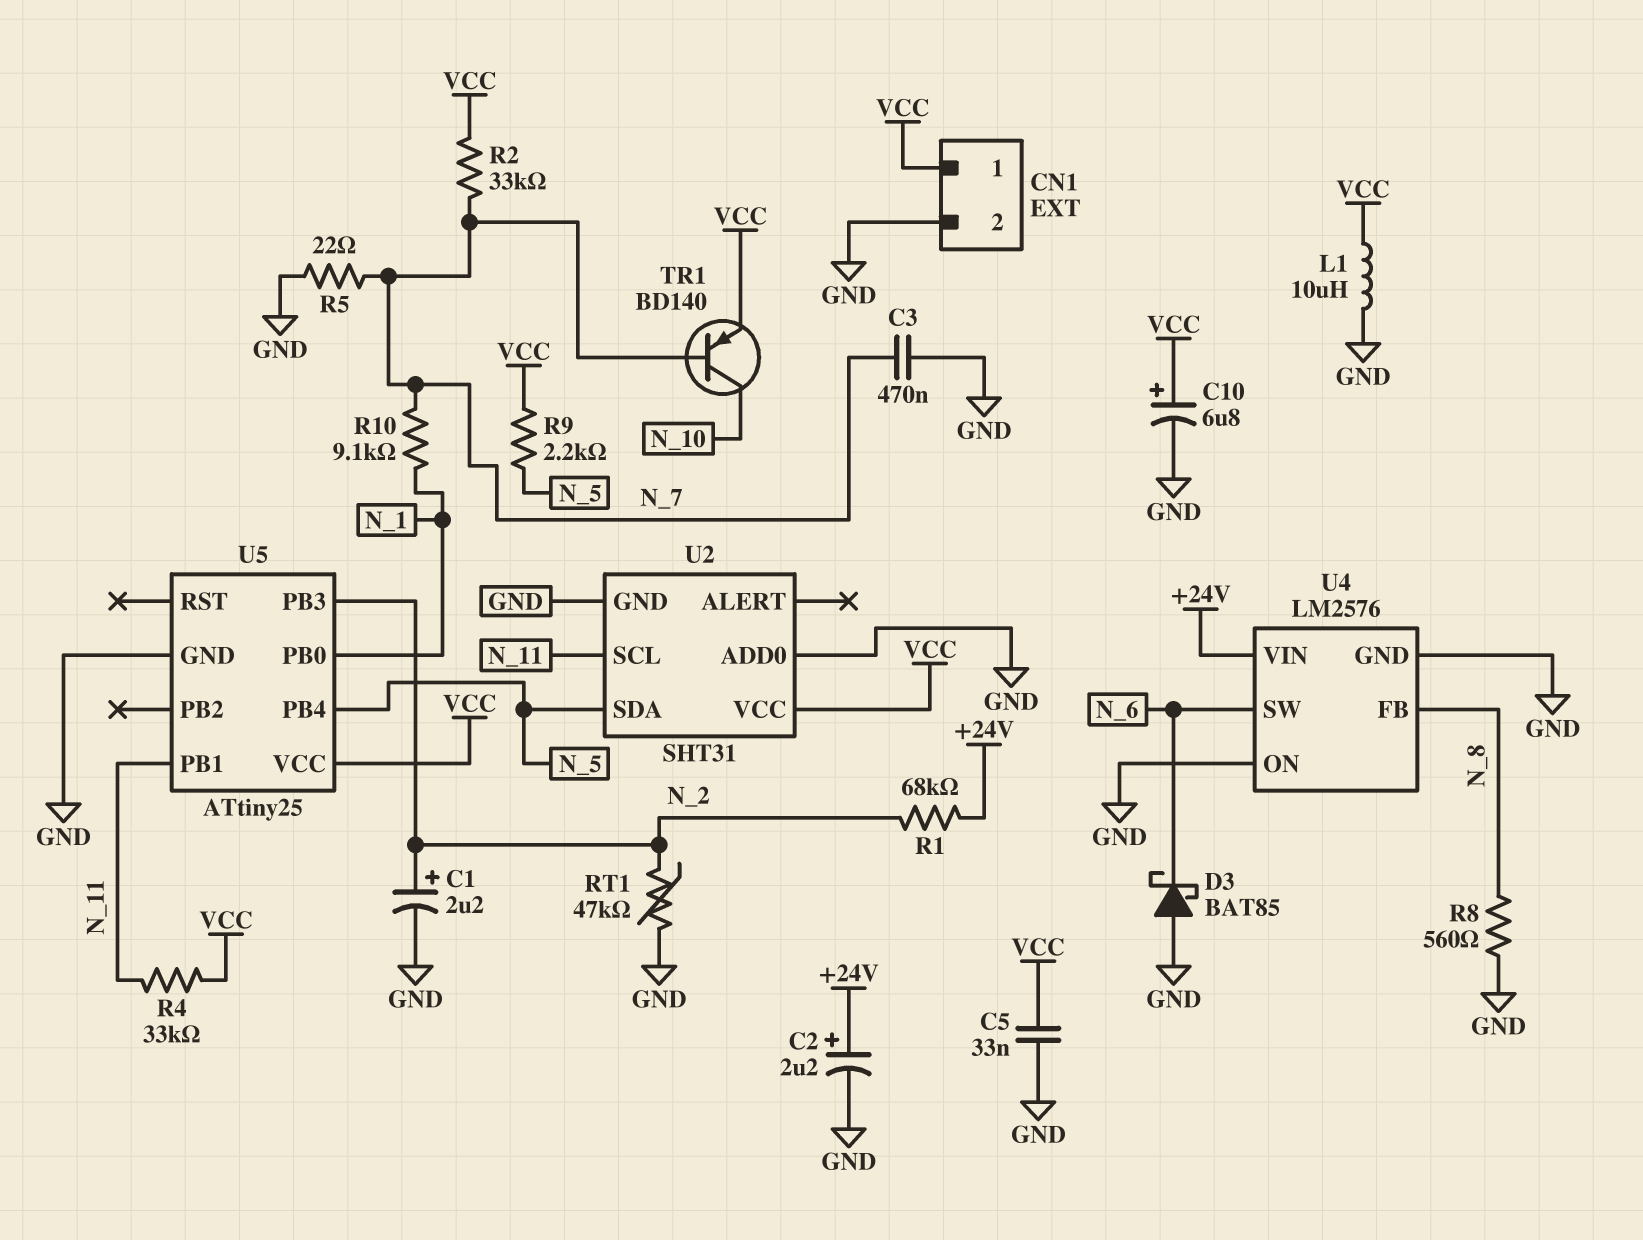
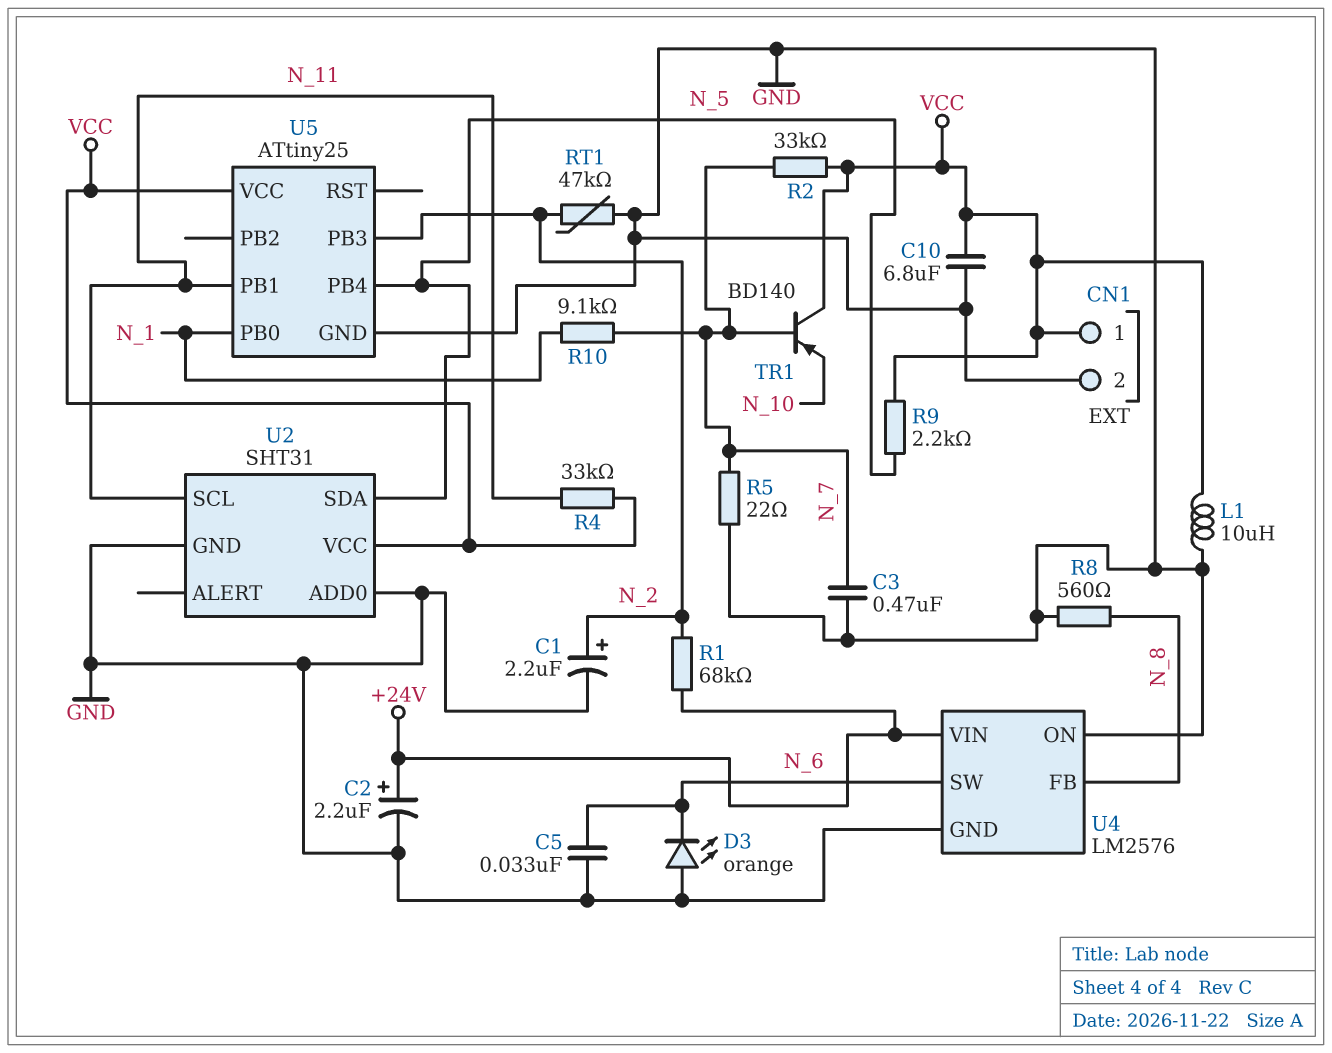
C5: 33nF (GND, VCC) -> 33nF (GND, N_6)
C10: 6.8uF (plus VCC, minus GND) -> 6.8uF (GND, VCC)
D3: schottky BAT85 (A GND, K N_6) -> LED orange (A GND, K N_6)
TR1: PNP BD140 (B N_7, C N_10, E VCC) -> PNP BD140 (B N_7, C VCC, E N_10)

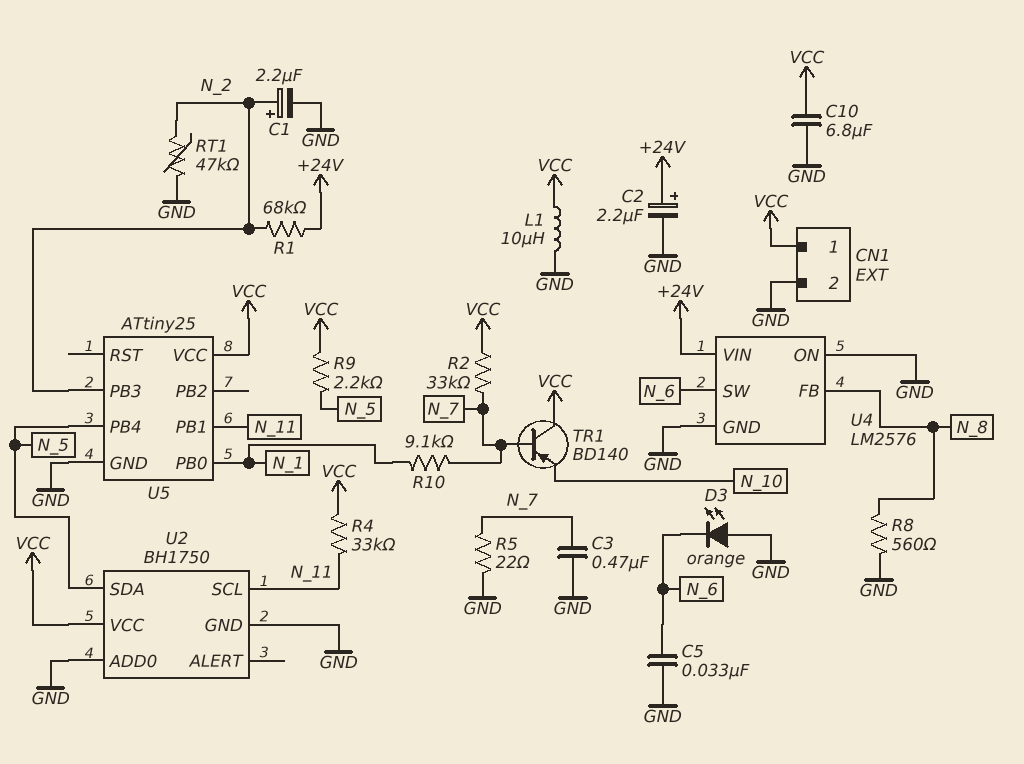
U2: SHT31 -> BH1750

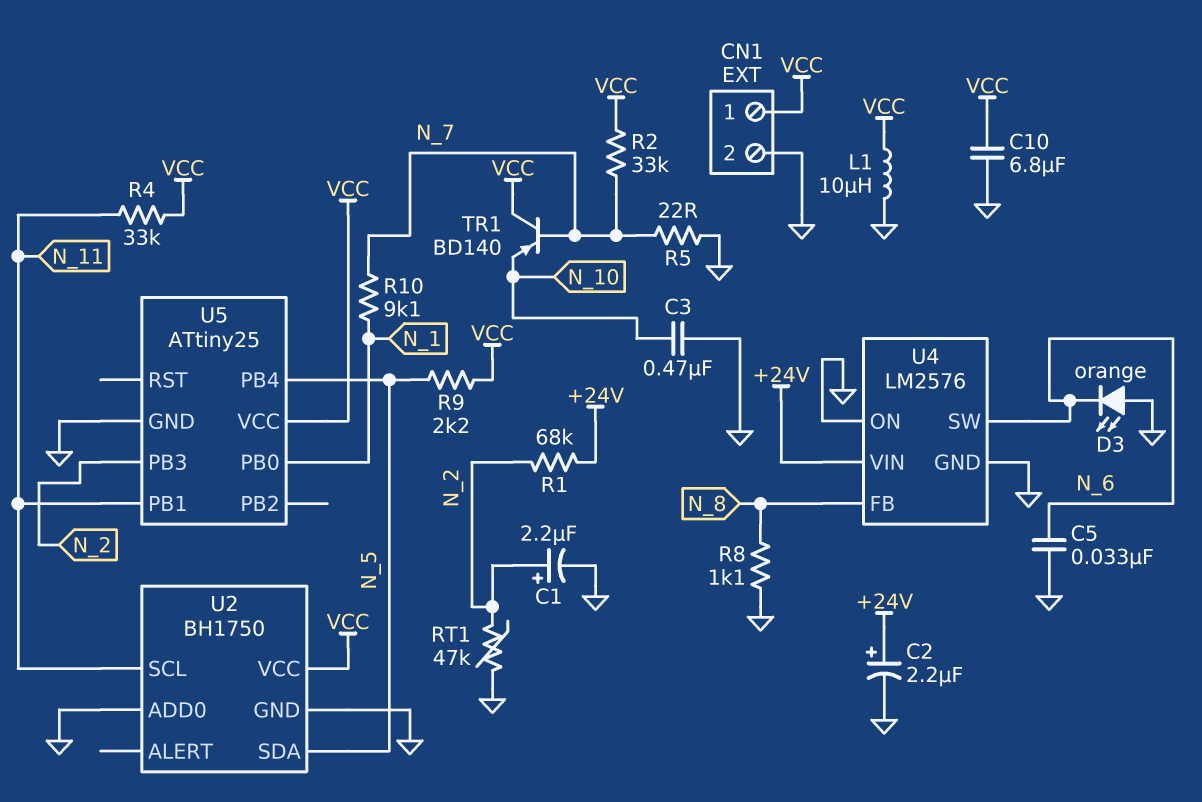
C3: 470nF (GND, N_7) -> 470nF (GND, N_10)
R8: 560 (GND, N_8) -> 1.1k (GND, N_8)

